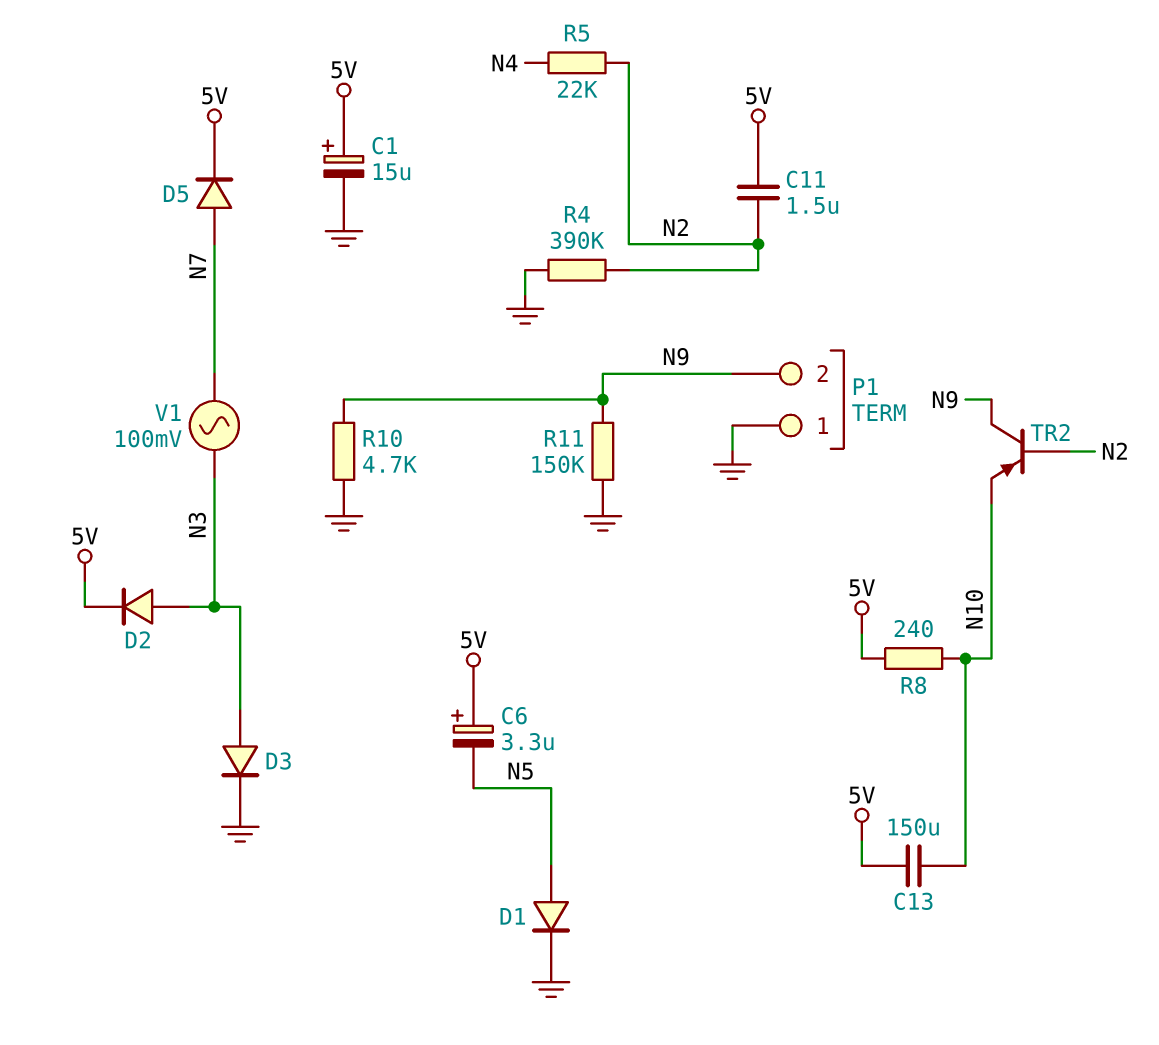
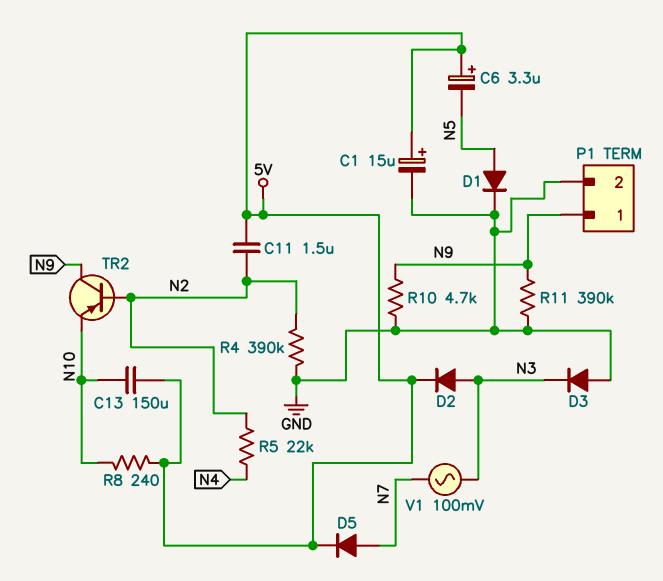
D3: diode (A N3, K GND) -> diode (A GND, K N3)
P1 pin 1: GND -> N9
P1 pin 2: N9 -> GND
R11: 150k (GND, N9) -> 390k (GND, N9)

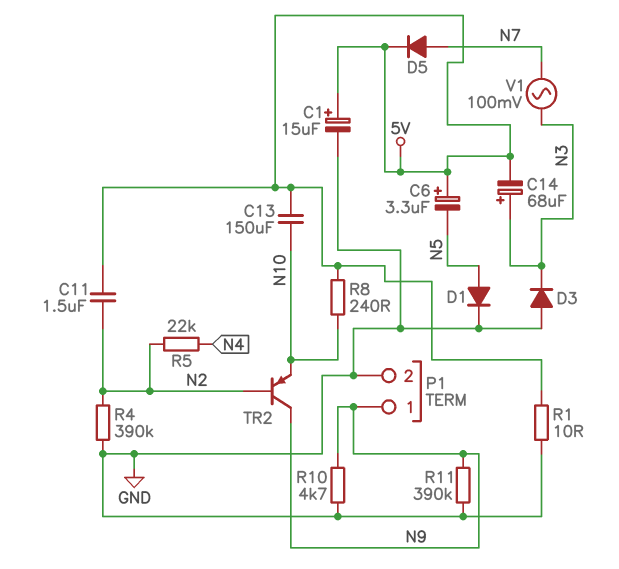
C14: none -> 68uF (plus N3, minus 5V)
D2: diode (A N3, K 5V) -> none
R1: none -> 10 (5V, GND)

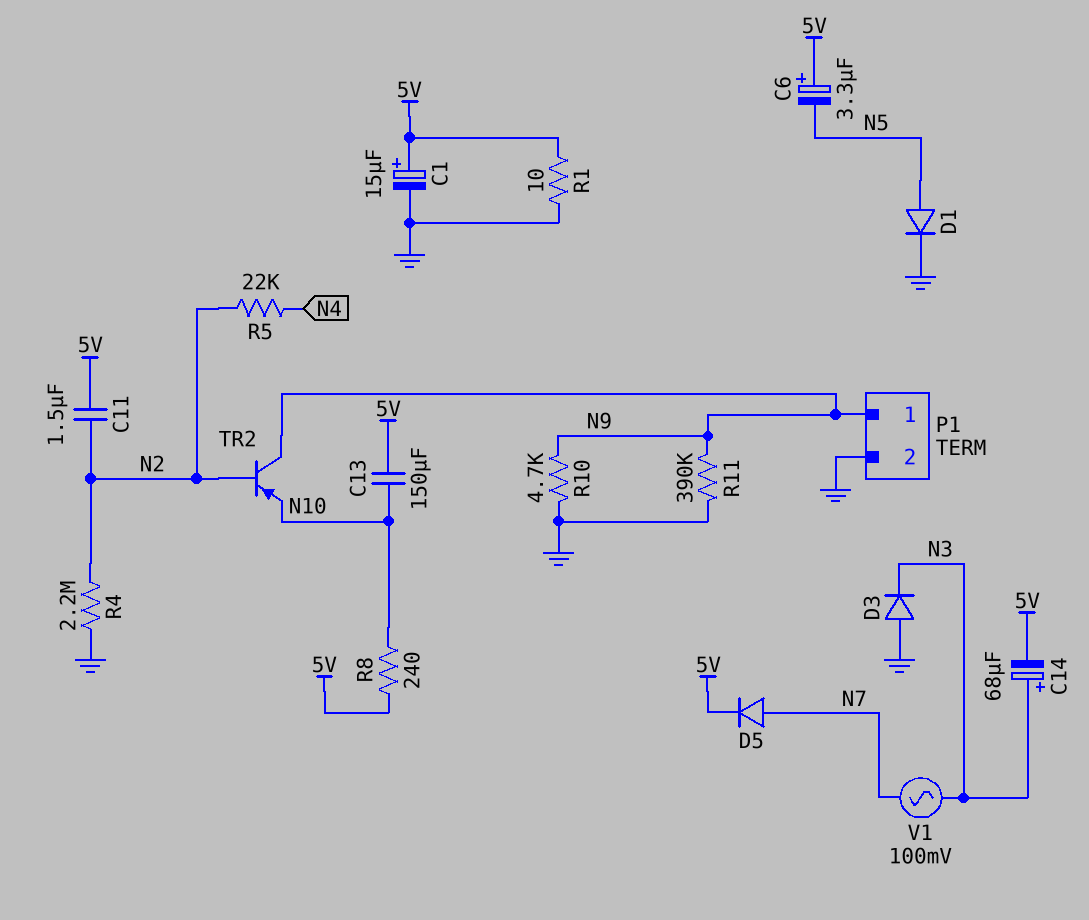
R4: 390k (GND, N2) -> 2.2M (GND, N2)

